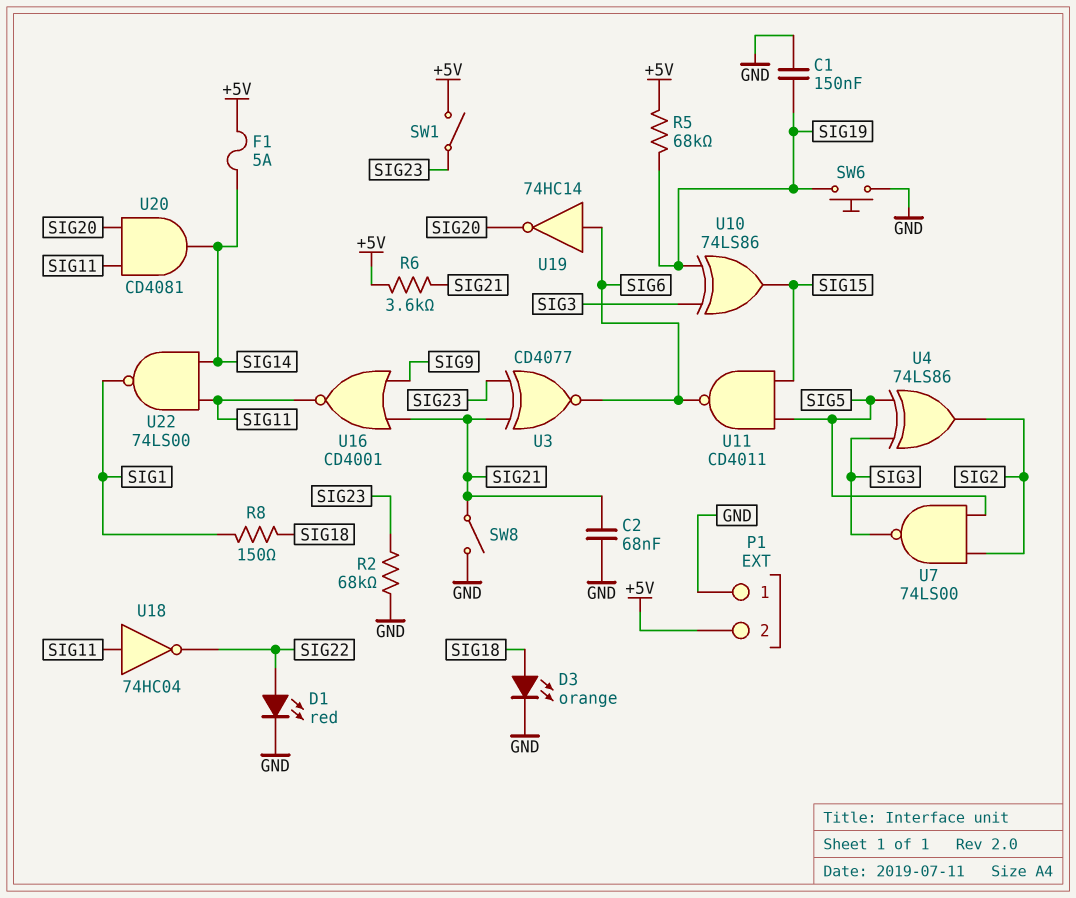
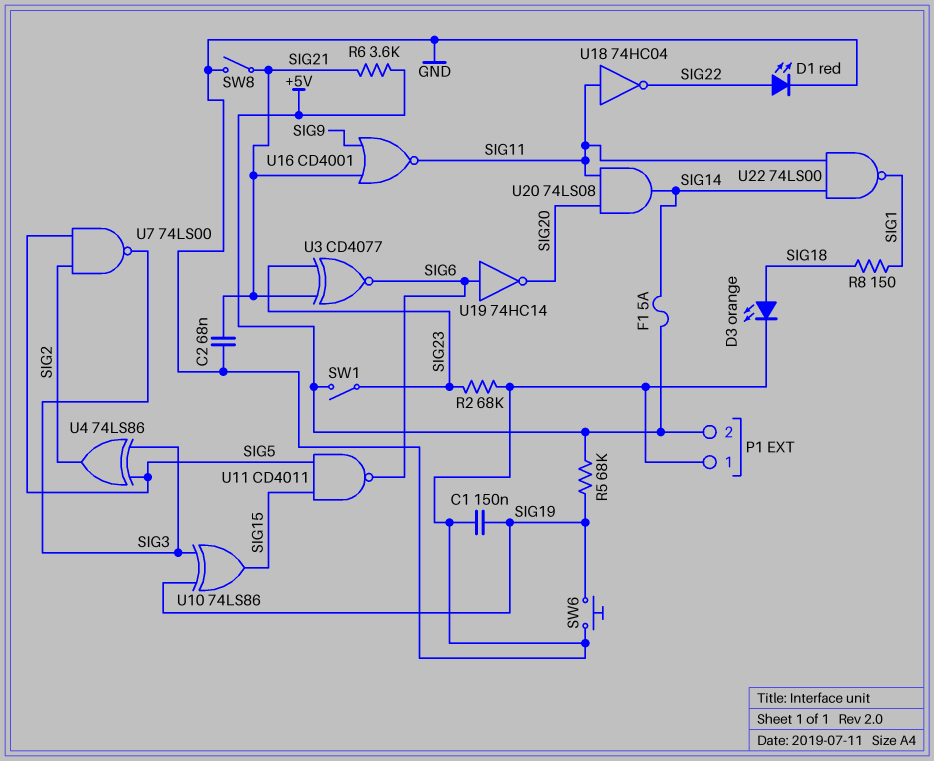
U20: AND CD4081 (in SIG11, in SIG20, out SIG14) -> AND 74LS08 (in SIG11, in SIG20, out SIG14)

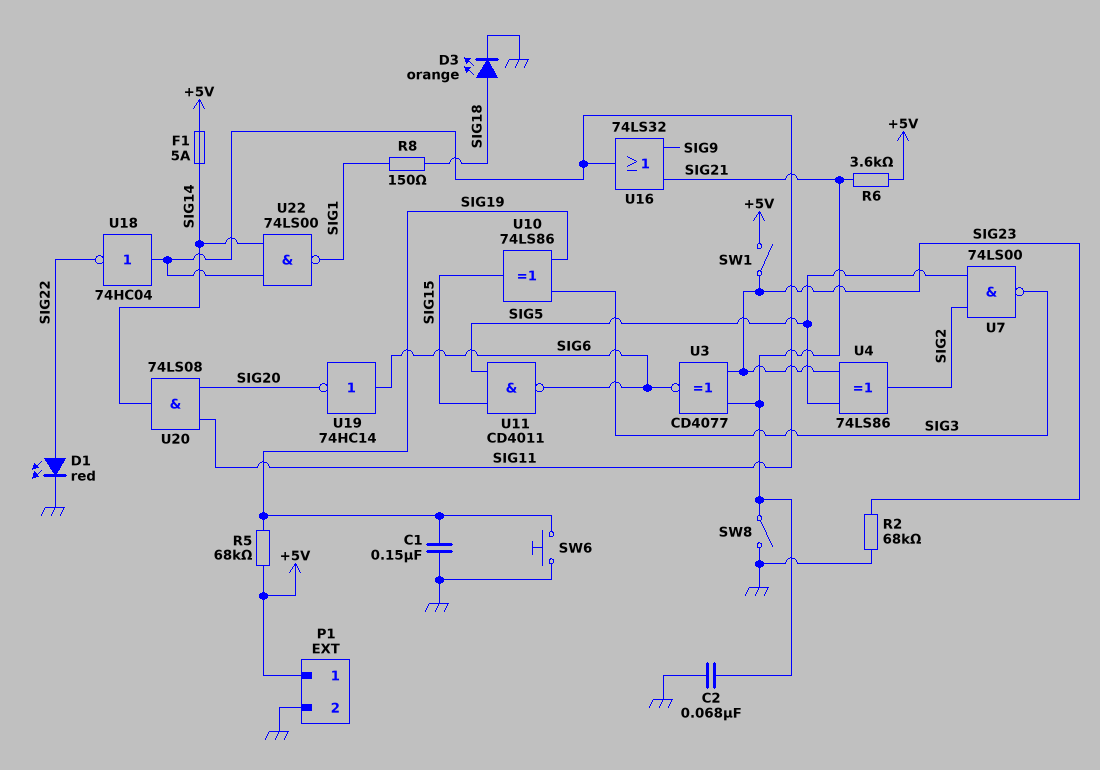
P1 pin 1: GND -> +5V
P1 pin 2: +5V -> GND
U4: XOR 74LS86 (in SIG3, in SIG5, out SIG2) -> XOR 74LS86 (in SIG5, in SIG23, out SIG2)
U16: NOR CD4001 (in SIG9, in SIG21, out SIG11) -> OR 74LS32 (in SIG9, in SIG21, out SIG11)

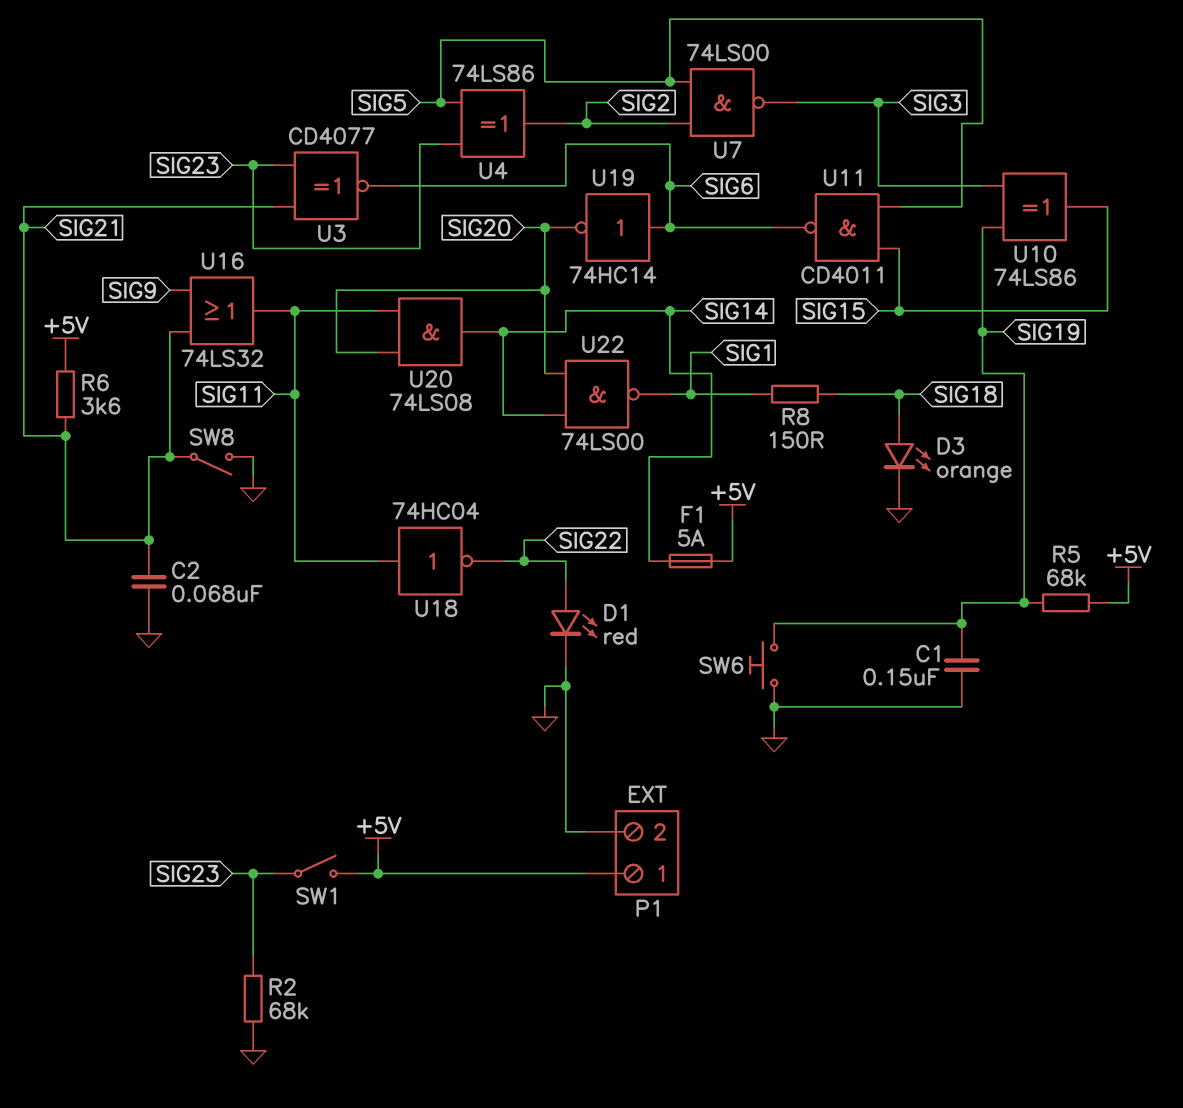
U22: NAND 74LS00 (in SIG11, in SIG14, out SIG1) -> NAND 74LS00 (in SIG14, in SIG20, out SIG1)

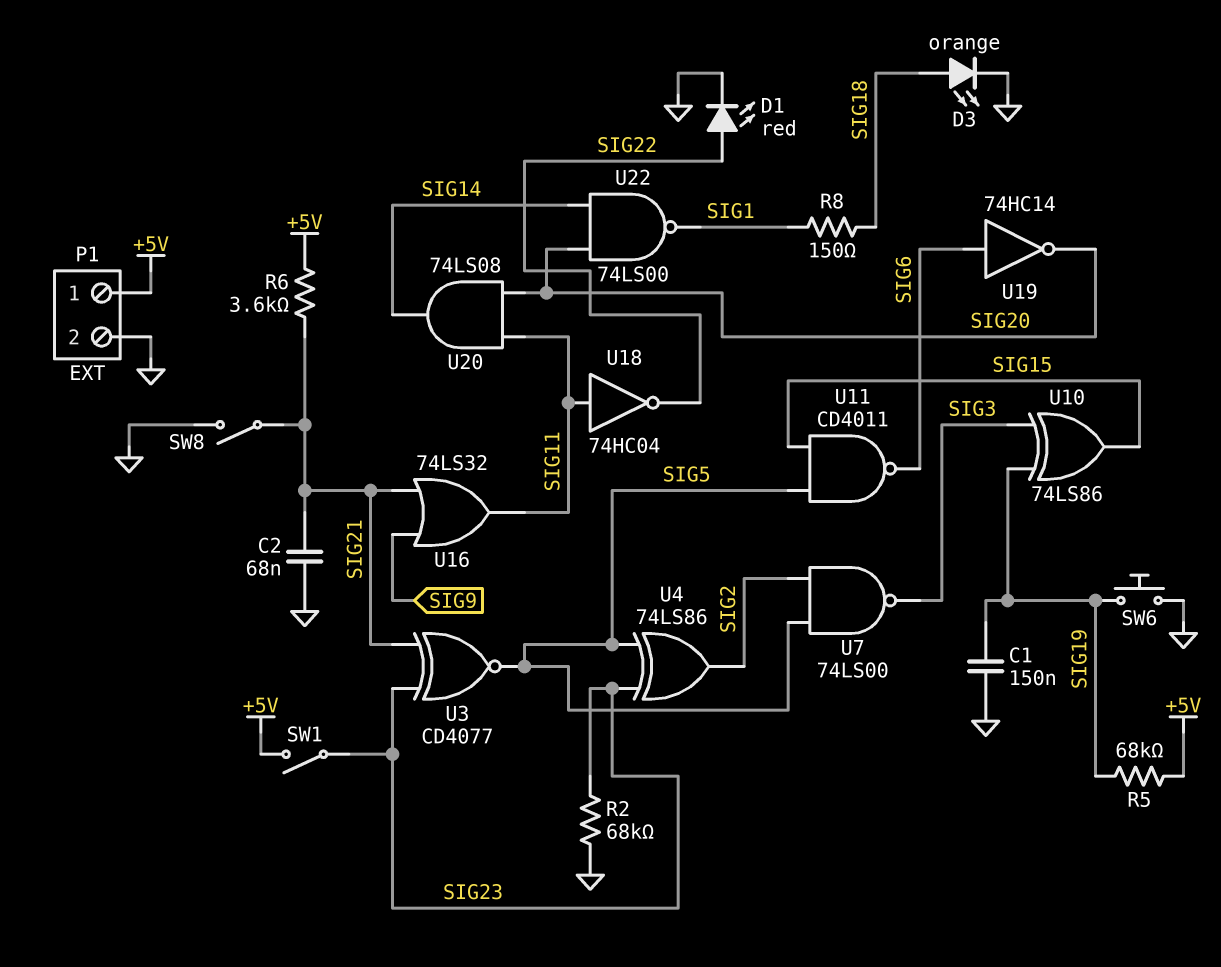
F1: 5A (+5V, SIG14) -> none
U3: XNOR CD4077 (in SIG21, in SIG23, out SIG6) -> XNOR CD4077 (in SIG21, in SIG23, out SIG5)

